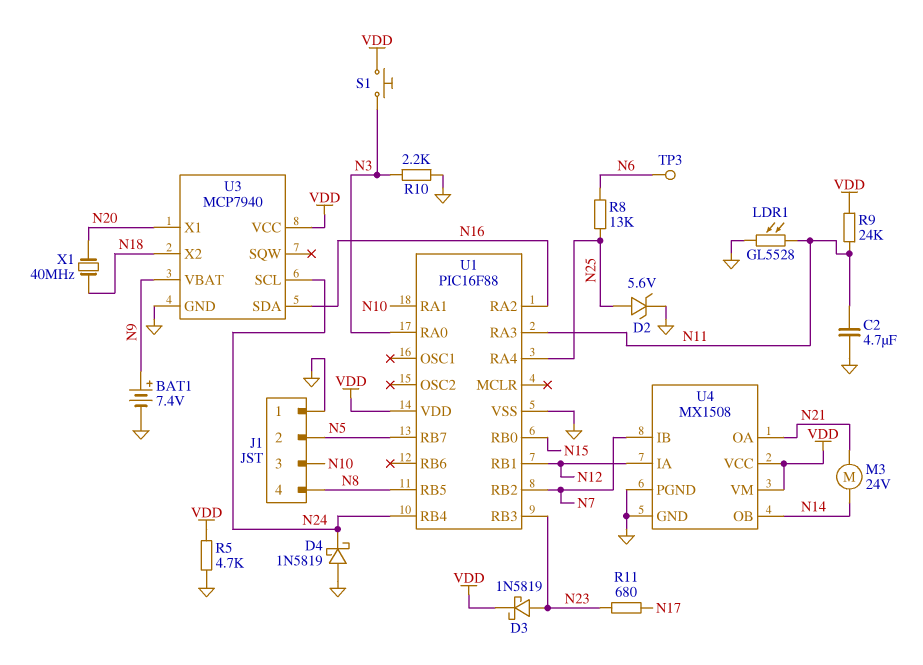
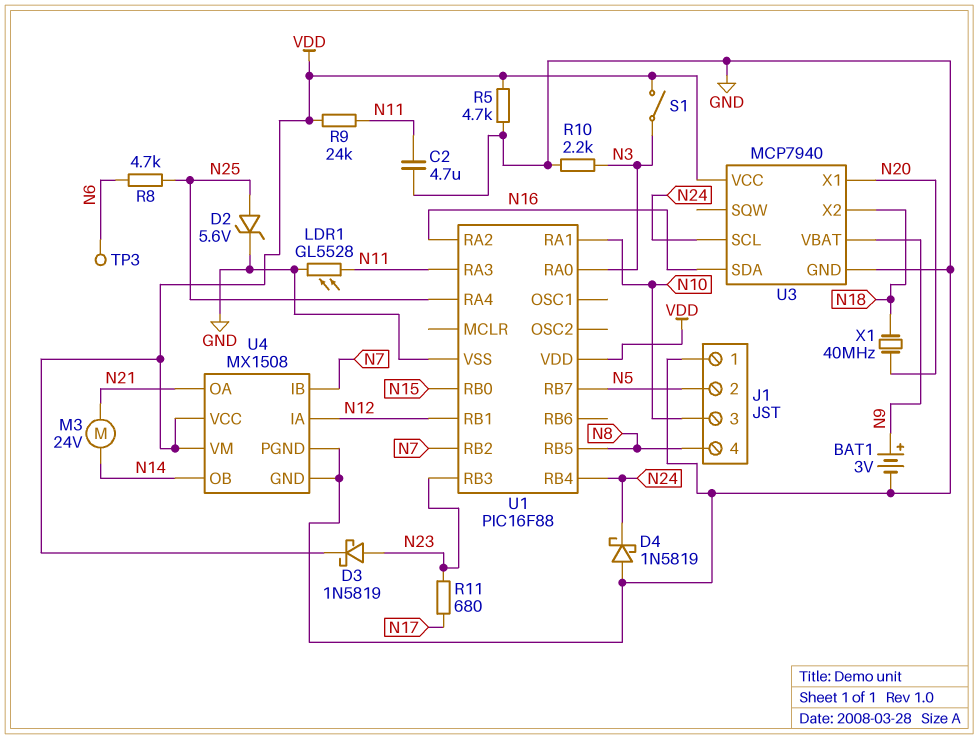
BAT1: 7.4V (plus N9, minus GND) -> 3V (plus N9, minus GND)
R8: 13k (N6, N25) -> 4.7k (N6, N25)
S1: button (N3, VDD) -> switch (N3, VDD)

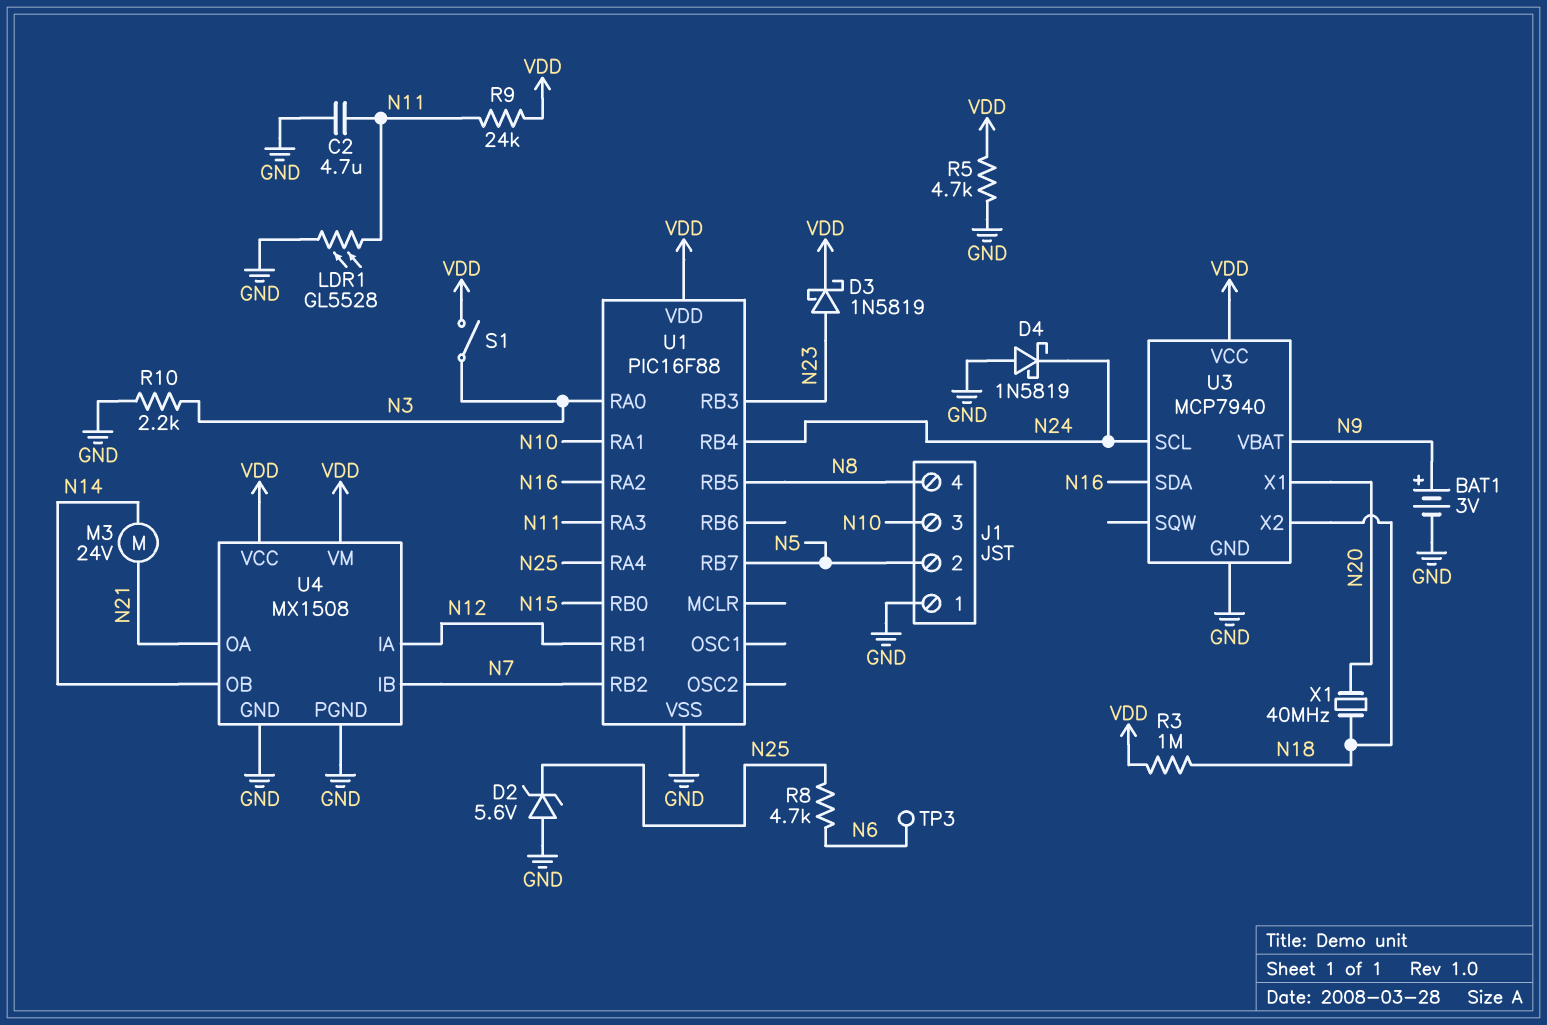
D2: zener 5.6V (A N25, K GND) -> zener 5.6V (A GND, K N25)
R3: none -> 1M (N18, VDD)
R11: 680 (N17, N23) -> none

